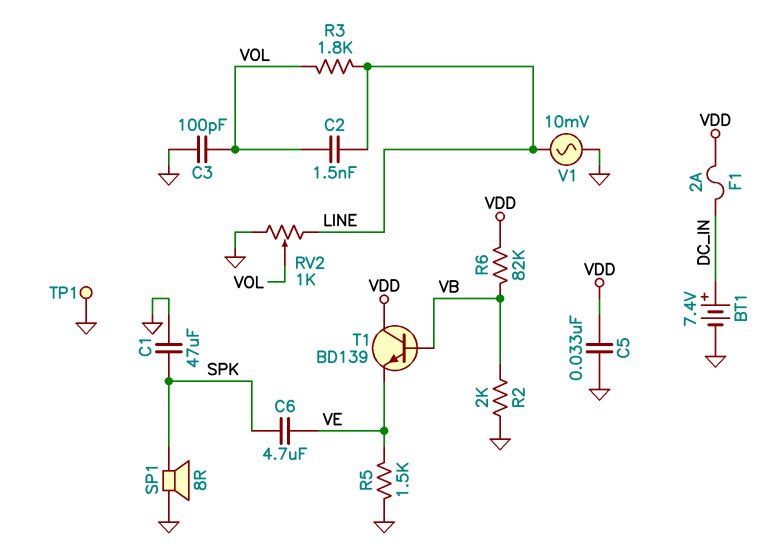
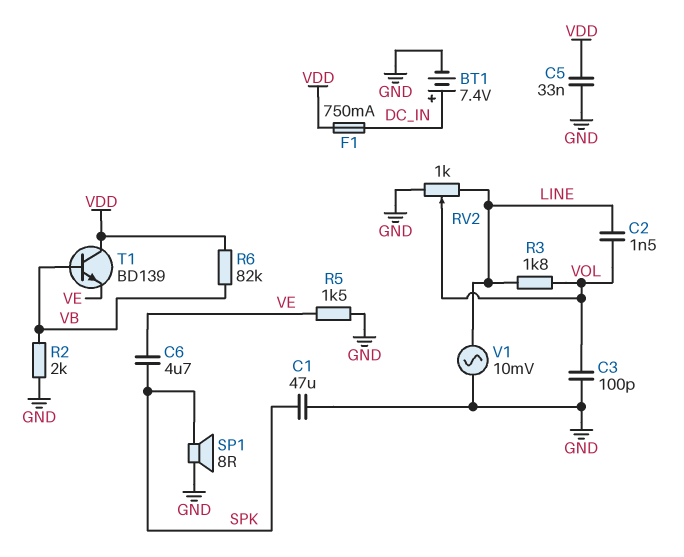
F1: 2A (DC_IN, VDD) -> 750mA (DC_IN, VDD)
TP1: test point (GND) -> none

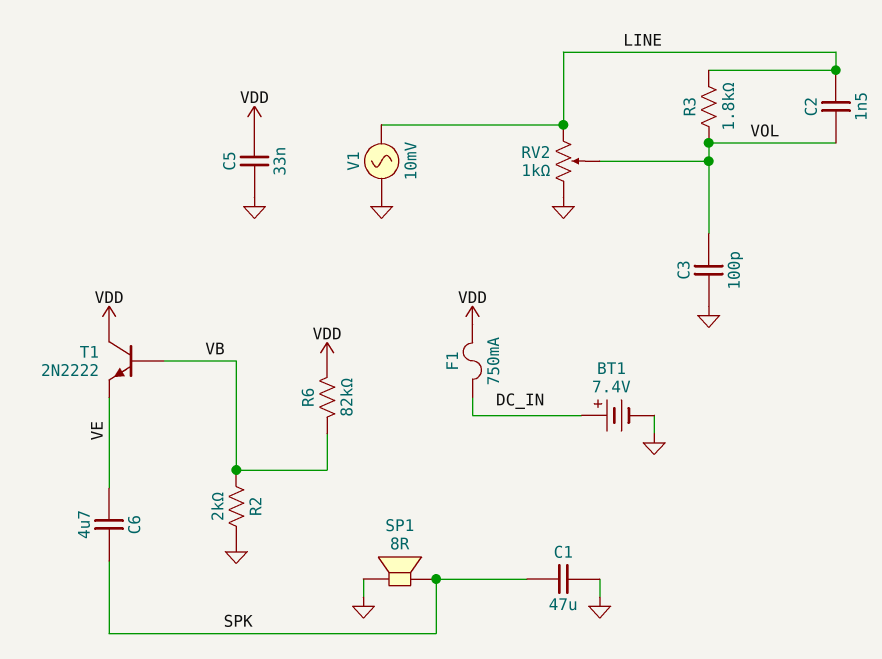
R5: 1.5k (GND, VE) -> none
T1: NPN BD139 (B VB, C VDD, E VE) -> NPN 2N2222 (B VB, C VDD, E VE)

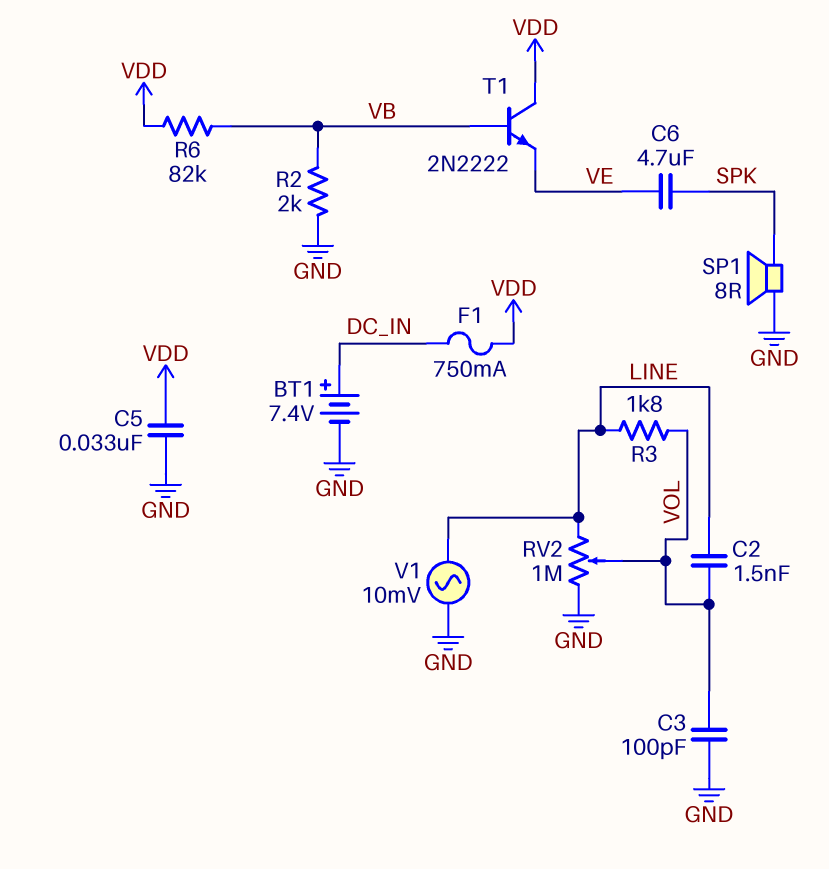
C1: 47uF (GND, SPK) -> none
RV2: 1k (GND, LINE, wiper VOL) -> 1M (GND, LINE, wiper VOL)

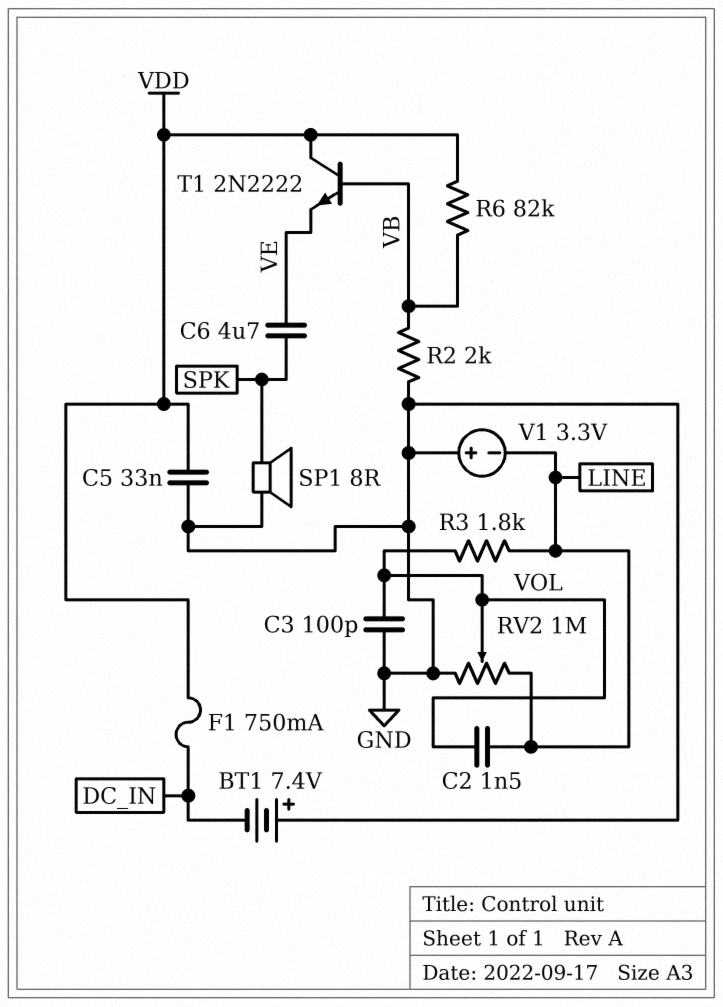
BT1: 7.4V (plus DC_IN, minus GND) -> 7.4V (plus GND, minus DC_IN)
V1: AC 10mV (GND, LINE) -> 3.3V (plus GND, minus LINE)

